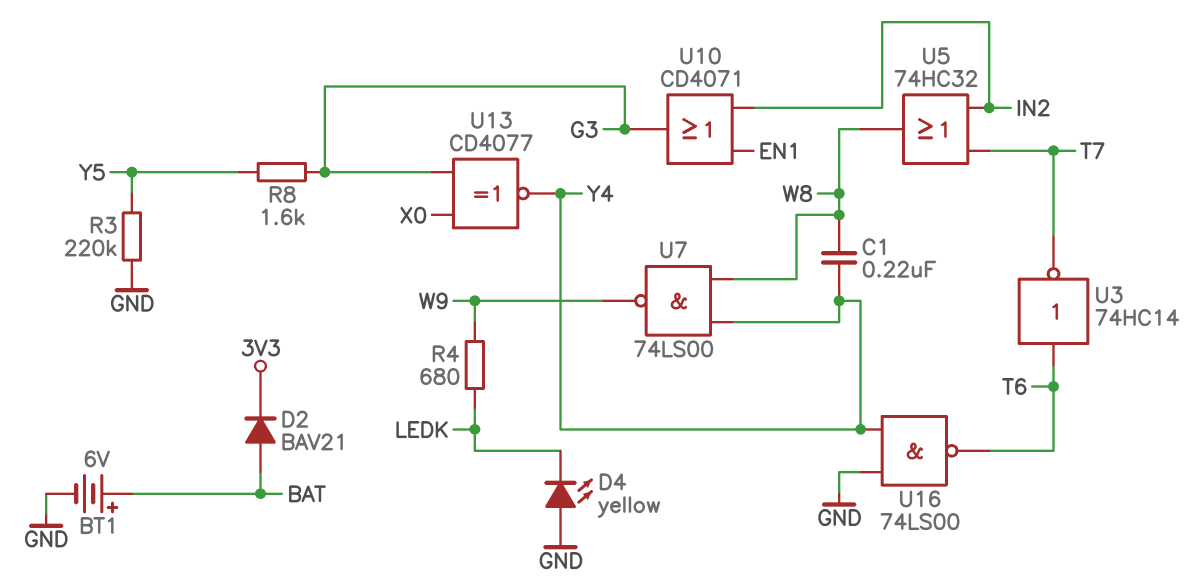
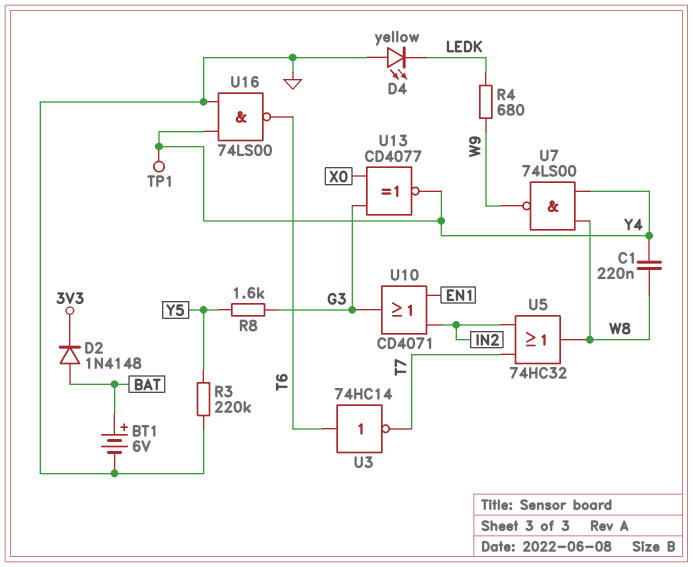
D2: diode BAV21 (A BAT, K 3V3) -> diode 1N4148 (A BAT, K 3V3)
TP1: none -> test point (Y4)

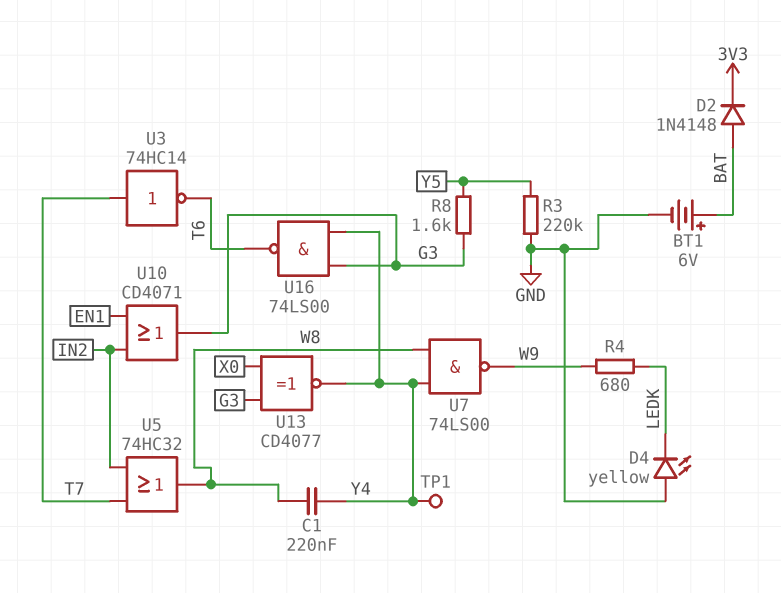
U3: NOT 74HC14 (in T6, out T7) -> NOT 74HC14 (in T7, out T6)
U16: NAND 74LS00 (in GND, in Y4, out T6) -> NAND 74LS00 (in G3, in Y4, out T6)

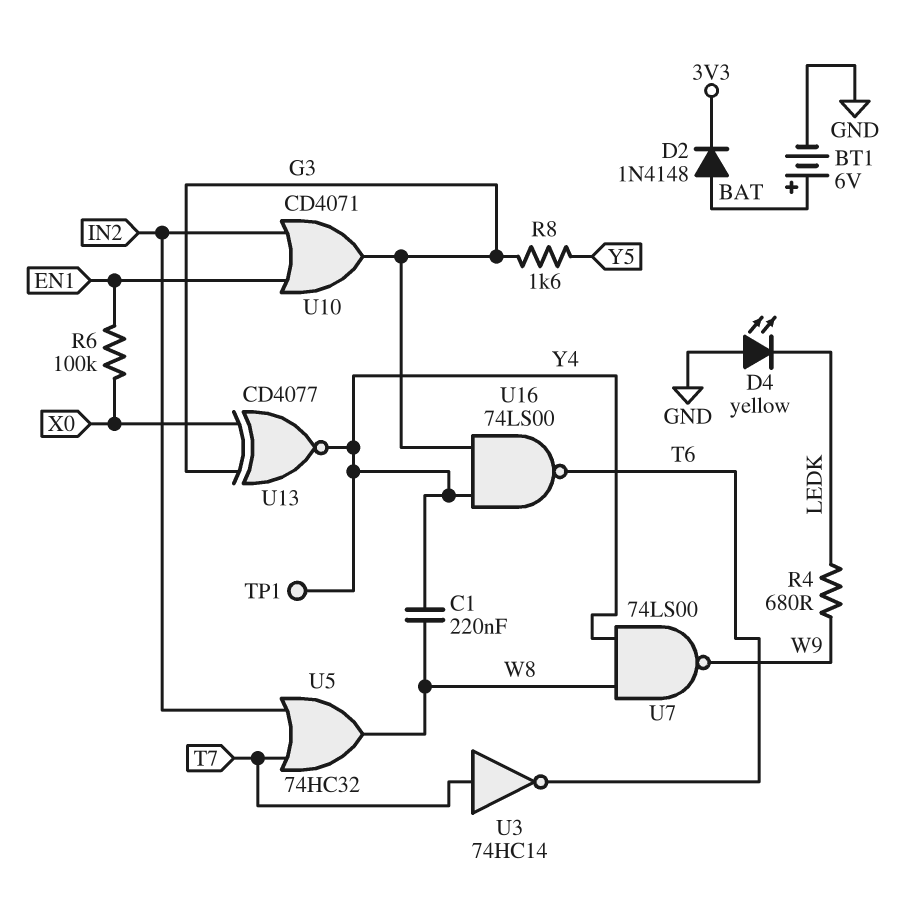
R3: 220k (GND, Y5) -> none
R6: none -> 100k (EN1, X0)

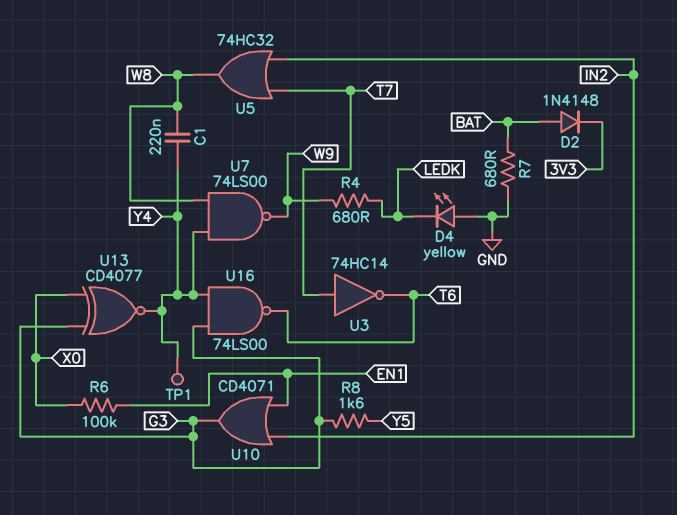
BT1: 6V (plus BAT, minus GND) -> none
R7: none -> 680 (BAT, GND)

